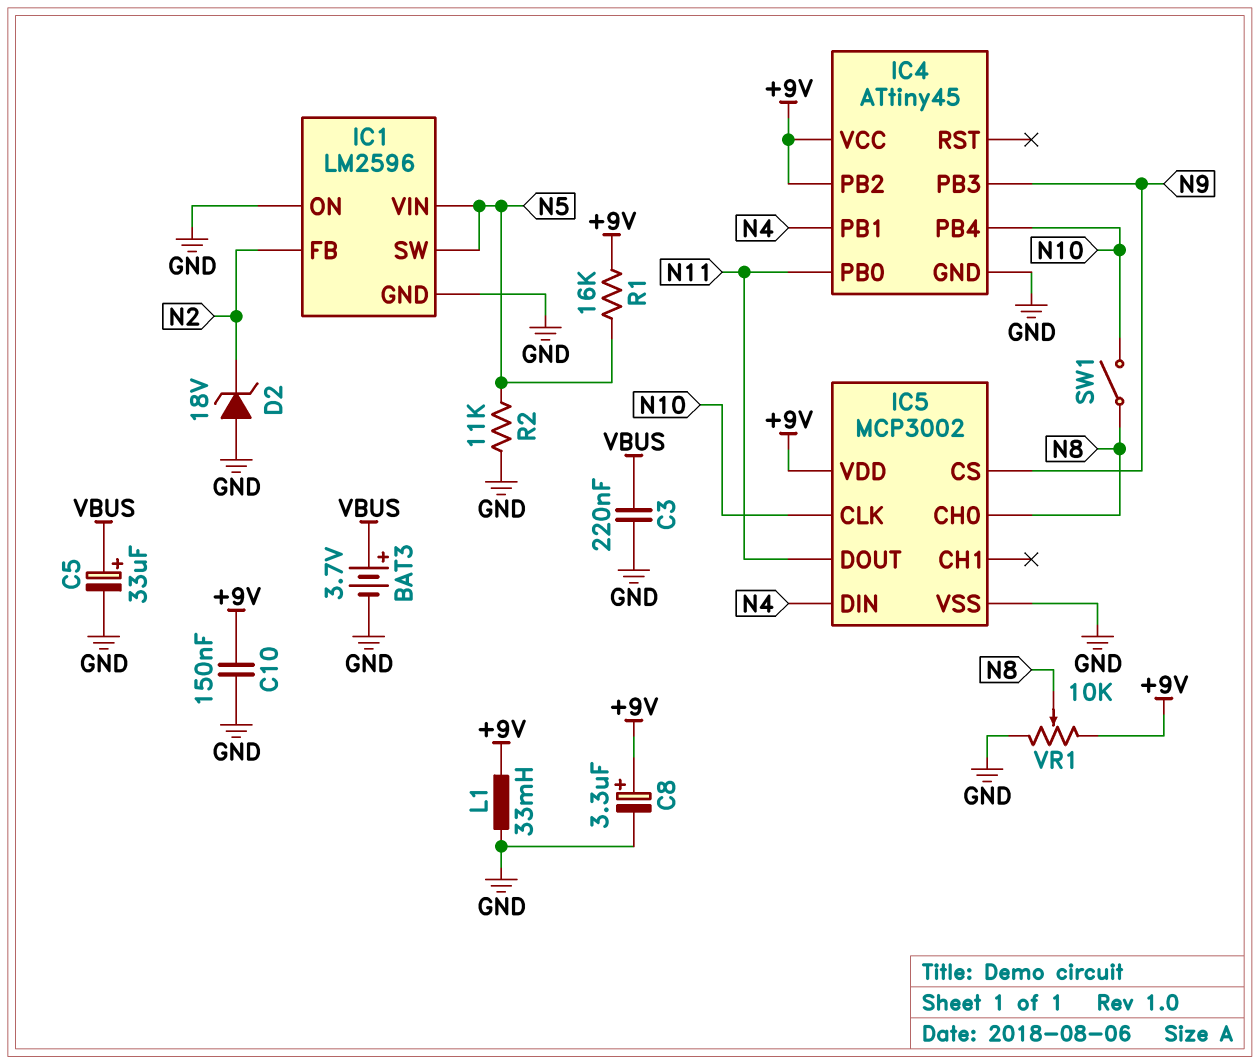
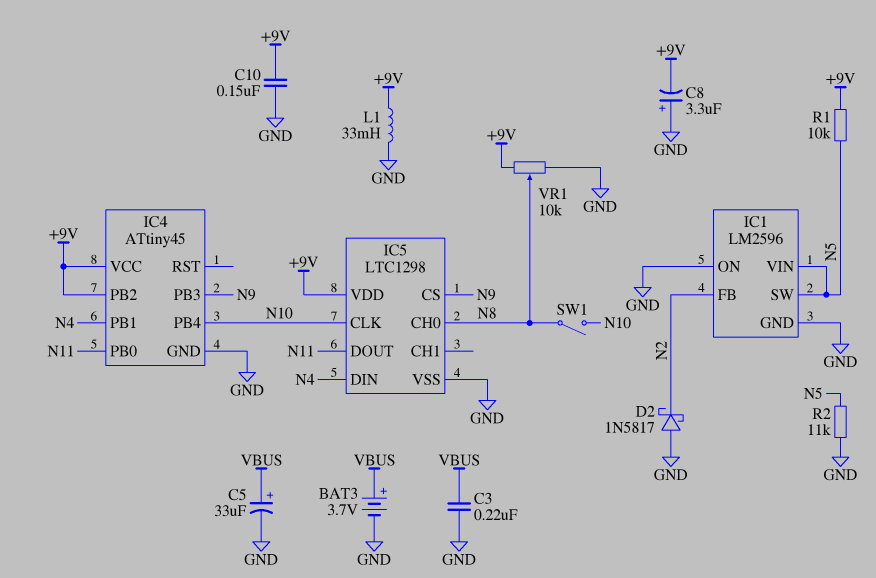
C8: 3.3uF (plus +9V, minus GND) -> 3.3uF (plus GND, minus +9V)
D2: zener 18V (A GND, K N2) -> schottky 1N5817 (A GND, K N2)
IC5: MCP3002 -> LTC1298
R1: 16k (+9V, N5) -> 10k (+9V, N5)

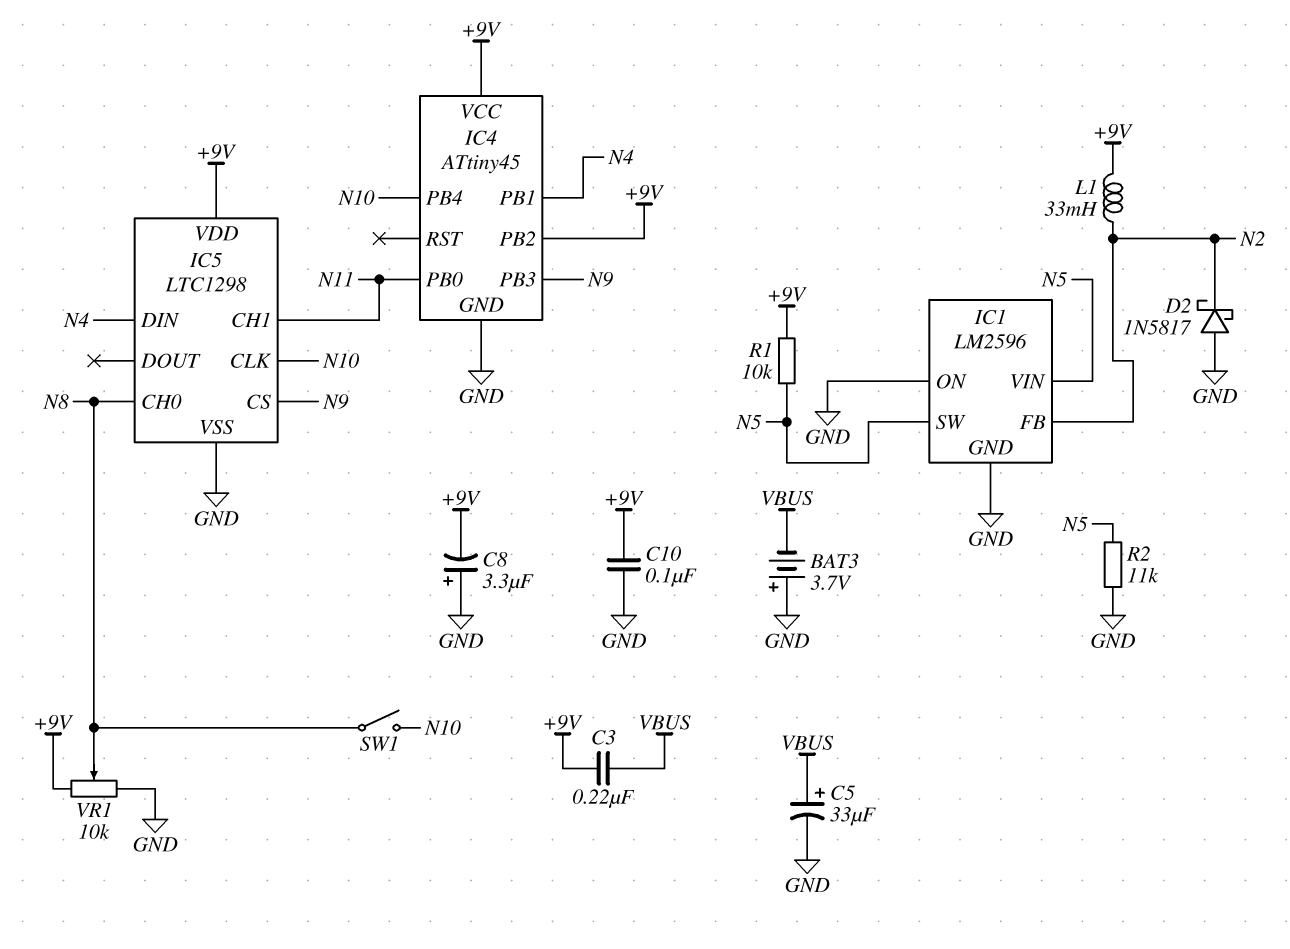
BAT3: 3.7V (plus VBUS, minus GND) -> 3.7V (plus GND, minus VBUS)
C3: 220nF (GND, VBUS) -> 220nF (+9V, VBUS)
C10: 150nF (+9V, GND) -> 100nF (+9V, GND)
IC5 pin CH1: none -> N11
IC5 pin DOUT: N11 -> none
L1: 33mH (+9V, GND) -> 33mH (+9V, N2)

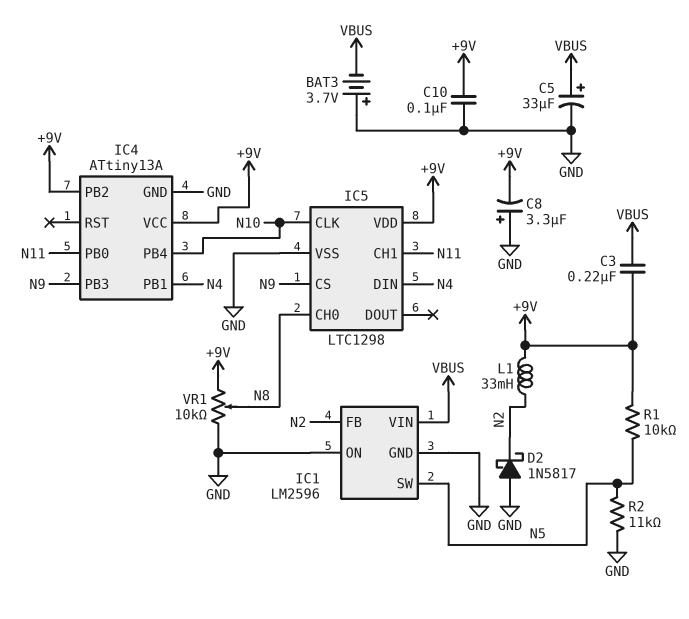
IC1 pin VIN: N5 -> VBUS
IC4: ATtiny45 -> ATtiny13A
SW1: switch (N8, N10) -> none

